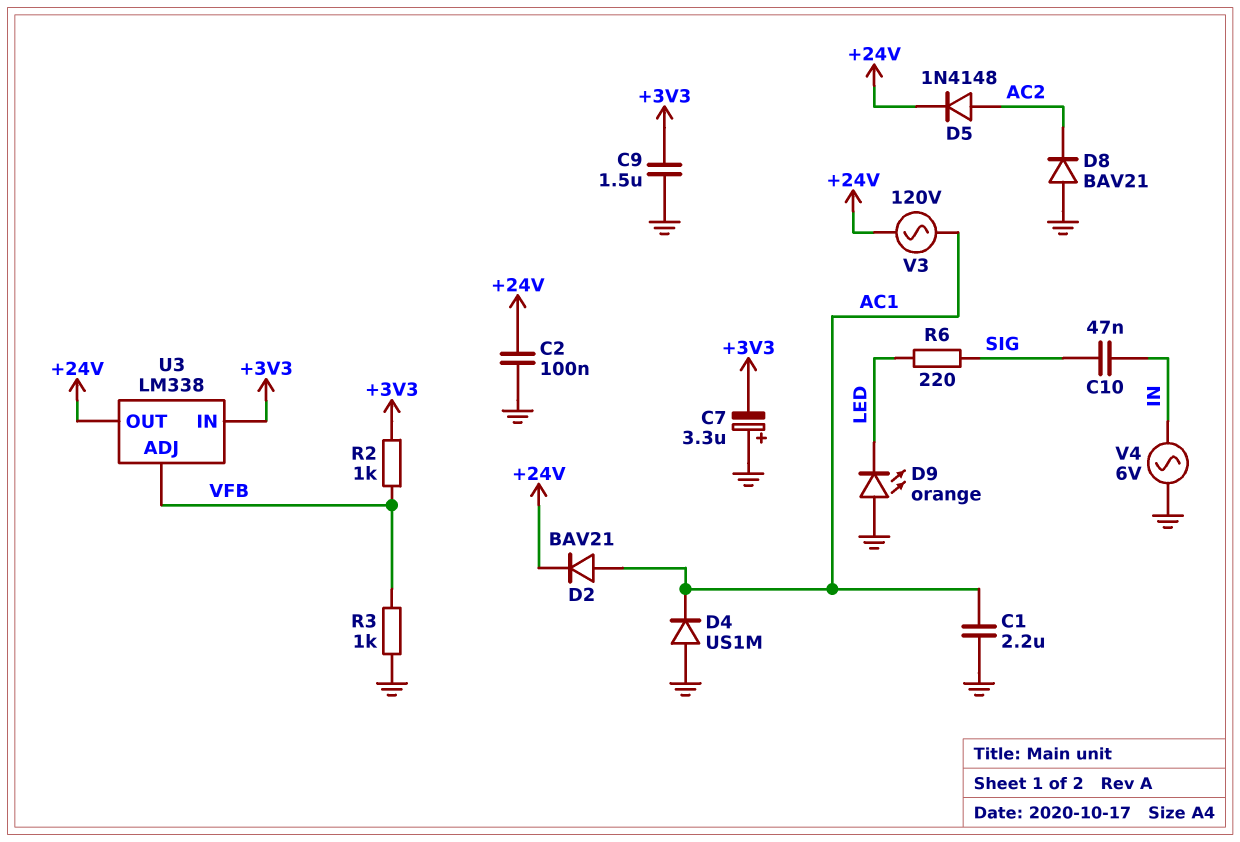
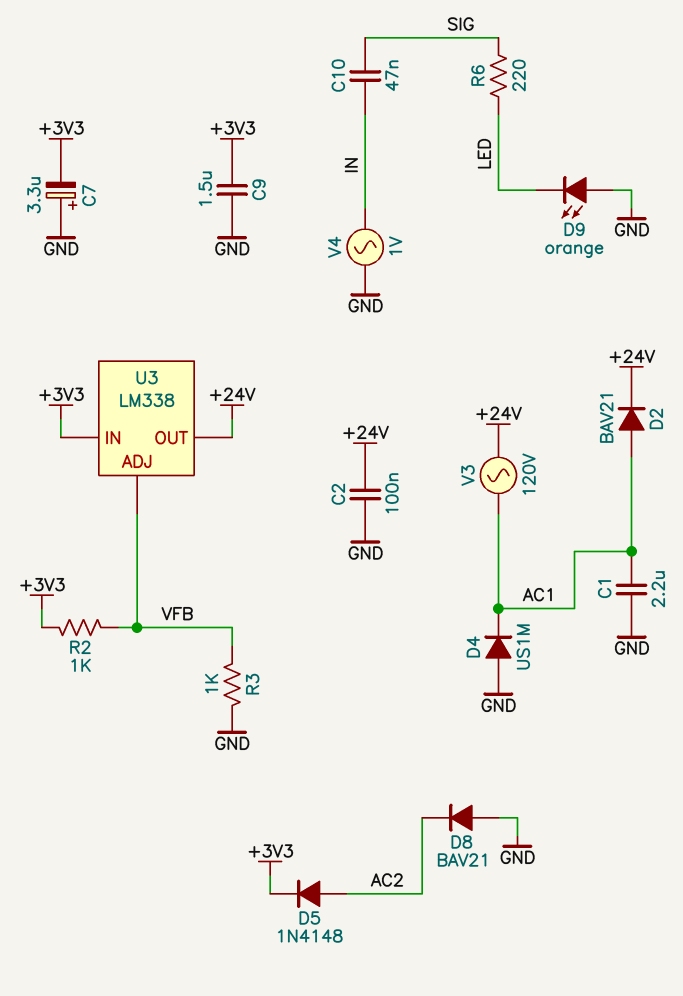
D5: diode 1N4148 (A AC2, K +24V) -> diode 1N4148 (A AC2, K +3V3)
V4: AC 6V (GND, IN) -> AC 1V (GND, IN)

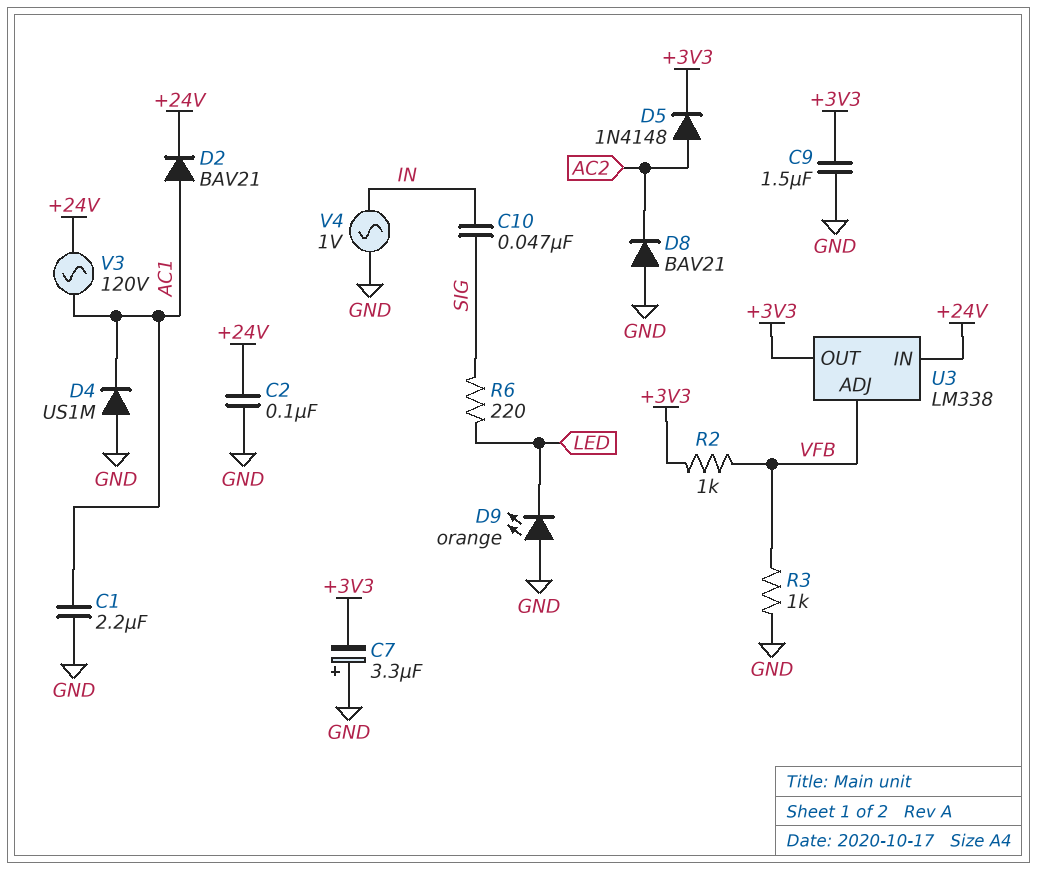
U3 pin IN: +3V3 -> +24V
U3 pin OUT: +24V -> +3V3

